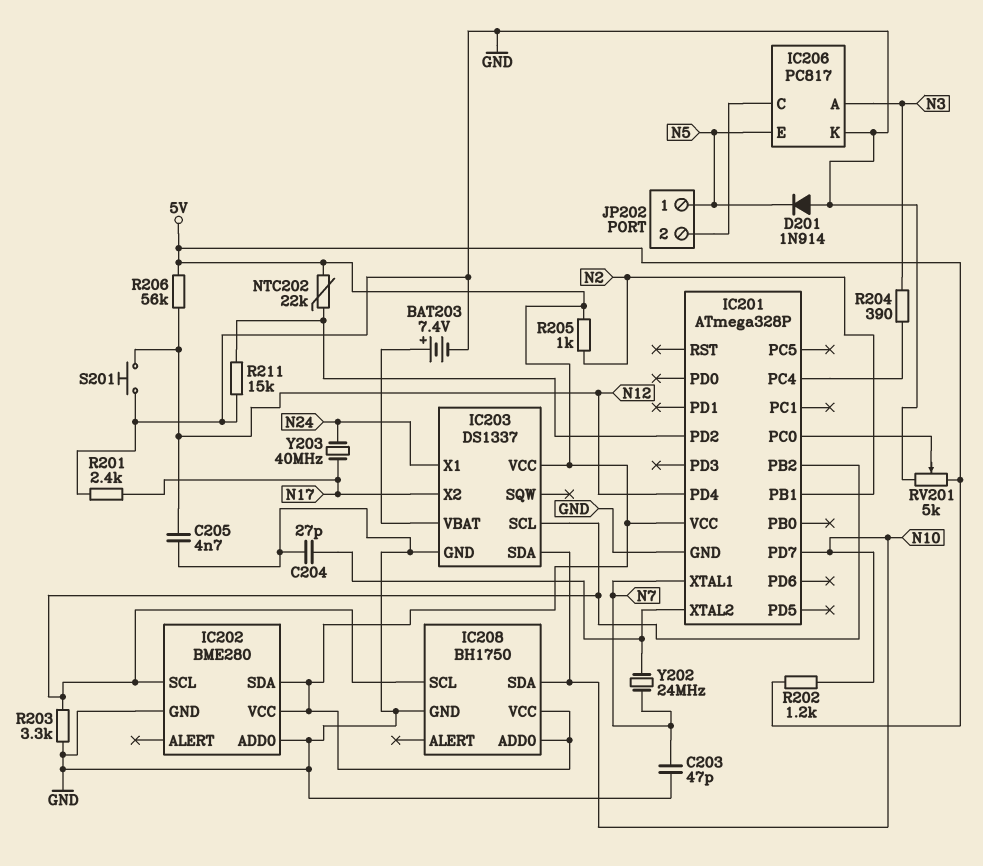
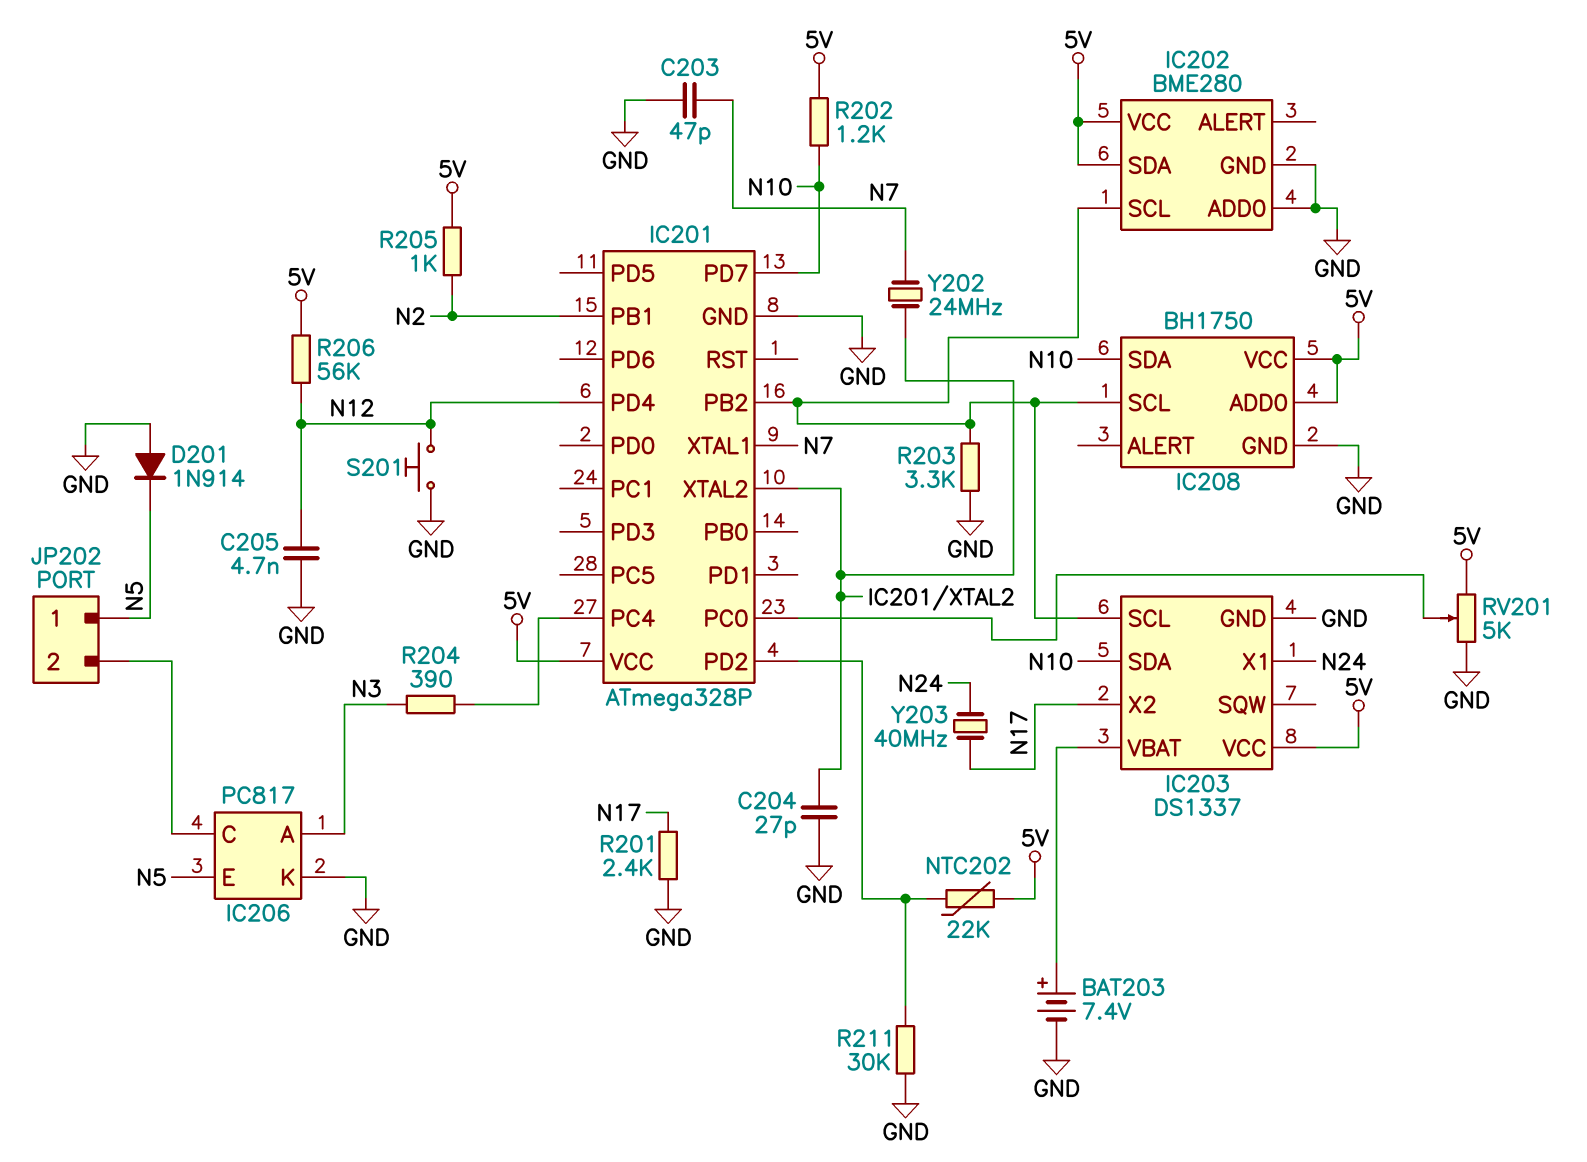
R211: 15k (GND, IC201/PD2) -> 30k (GND, IC201/PD2)

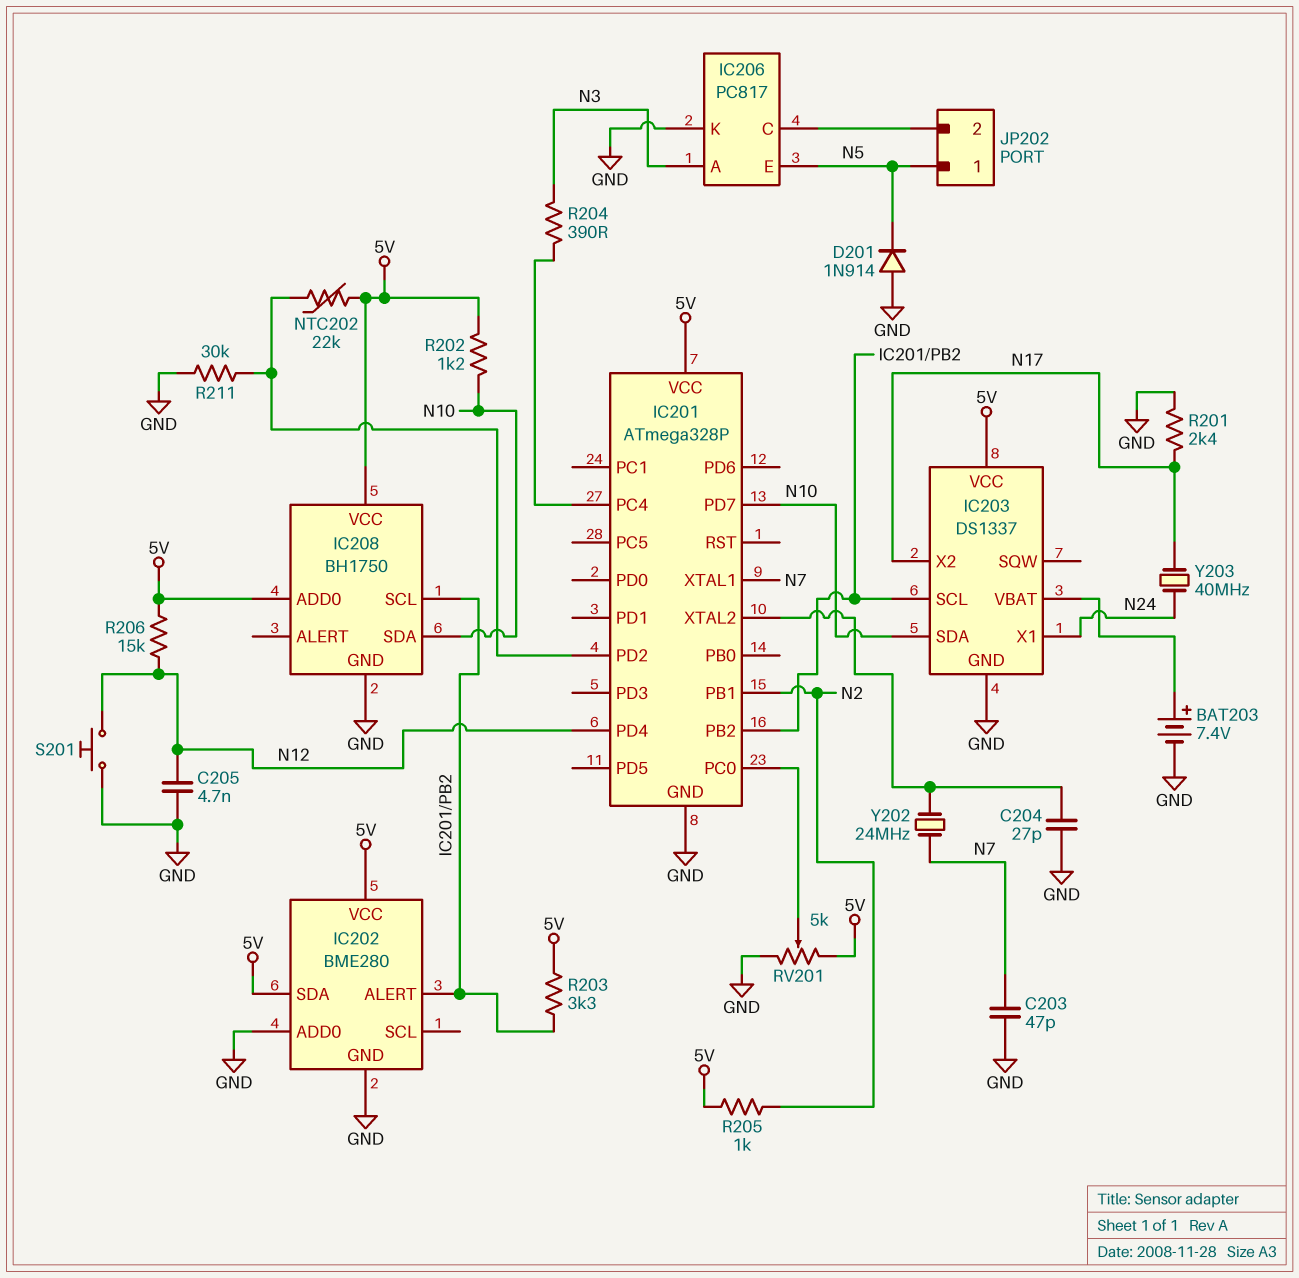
IC202 pin ALERT: none -> IC201/PB2
IC202 pin SCL: IC201/PB2 -> none
R203: 3.3k (GND, IC201/PB2) -> 3.3k (5V, IC201/PB2)
R206: 56k (5V, N12) -> 15k (5V, N12)

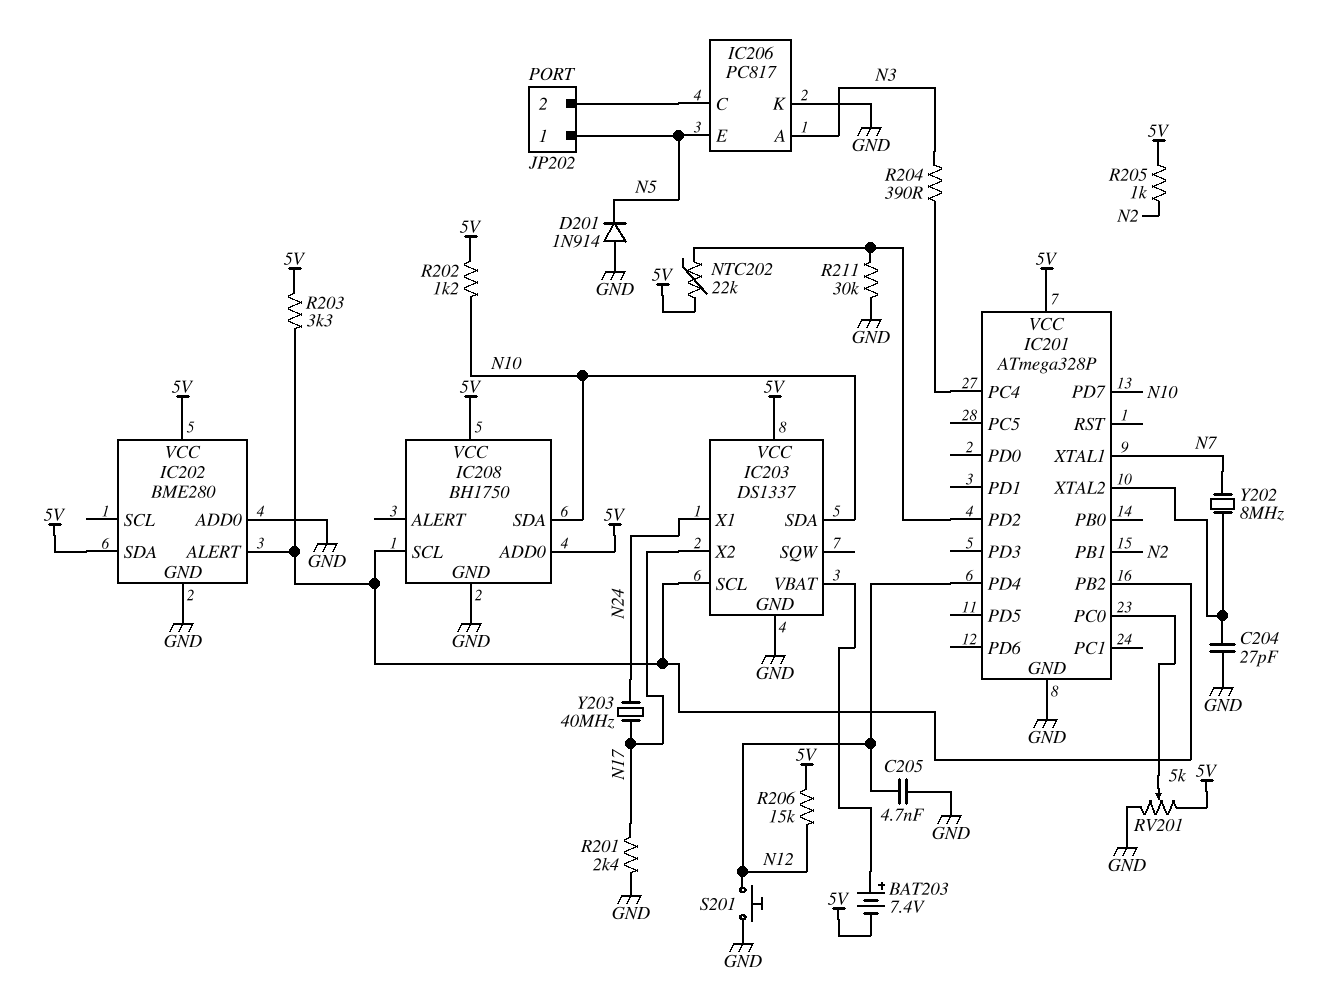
BAT203: 7.4V (plus IC203/VBAT, minus GND) -> 7.4V (plus IC203/VBAT, minus 5V)
C203: 47pF (GND, N7) -> none
Y202: 24MHz (IC201/XTAL2, N7) -> 8MHz (IC201/XTAL2, N7)

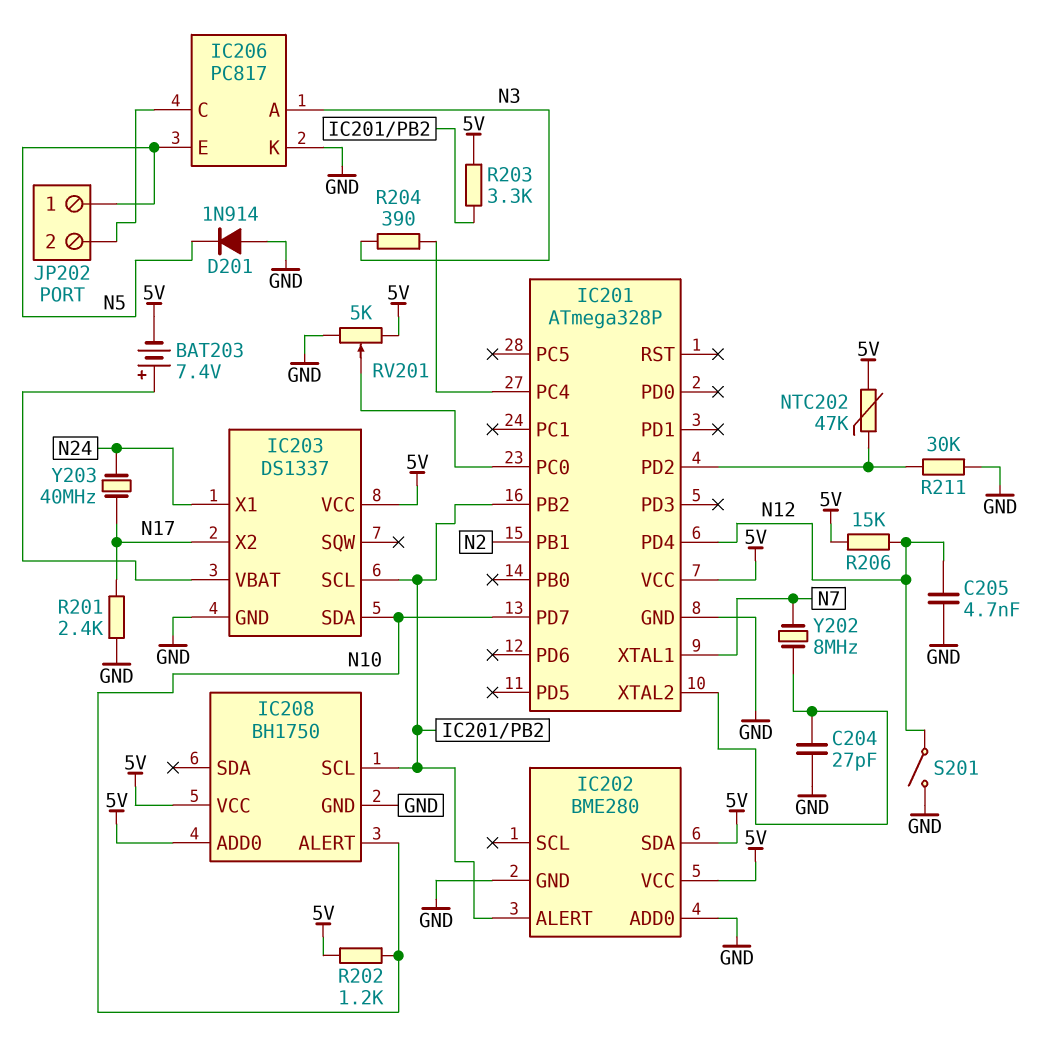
IC208 pin ALERT: none -> N10
IC208 pin SDA: N10 -> none
NTC202: 22k (5V, IC201/PD2) -> 47k (5V, IC201/PD2)
R205: 1k (5V, N2) -> none
S201: button (GND, N12) -> switch (GND, N12)

